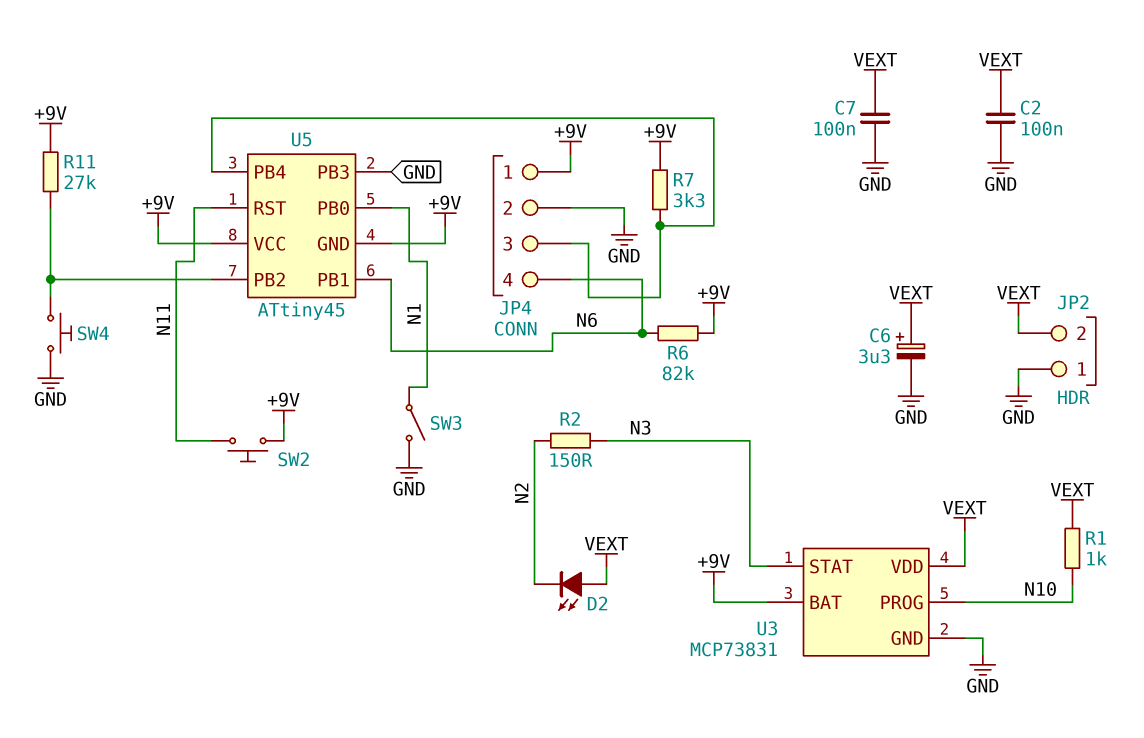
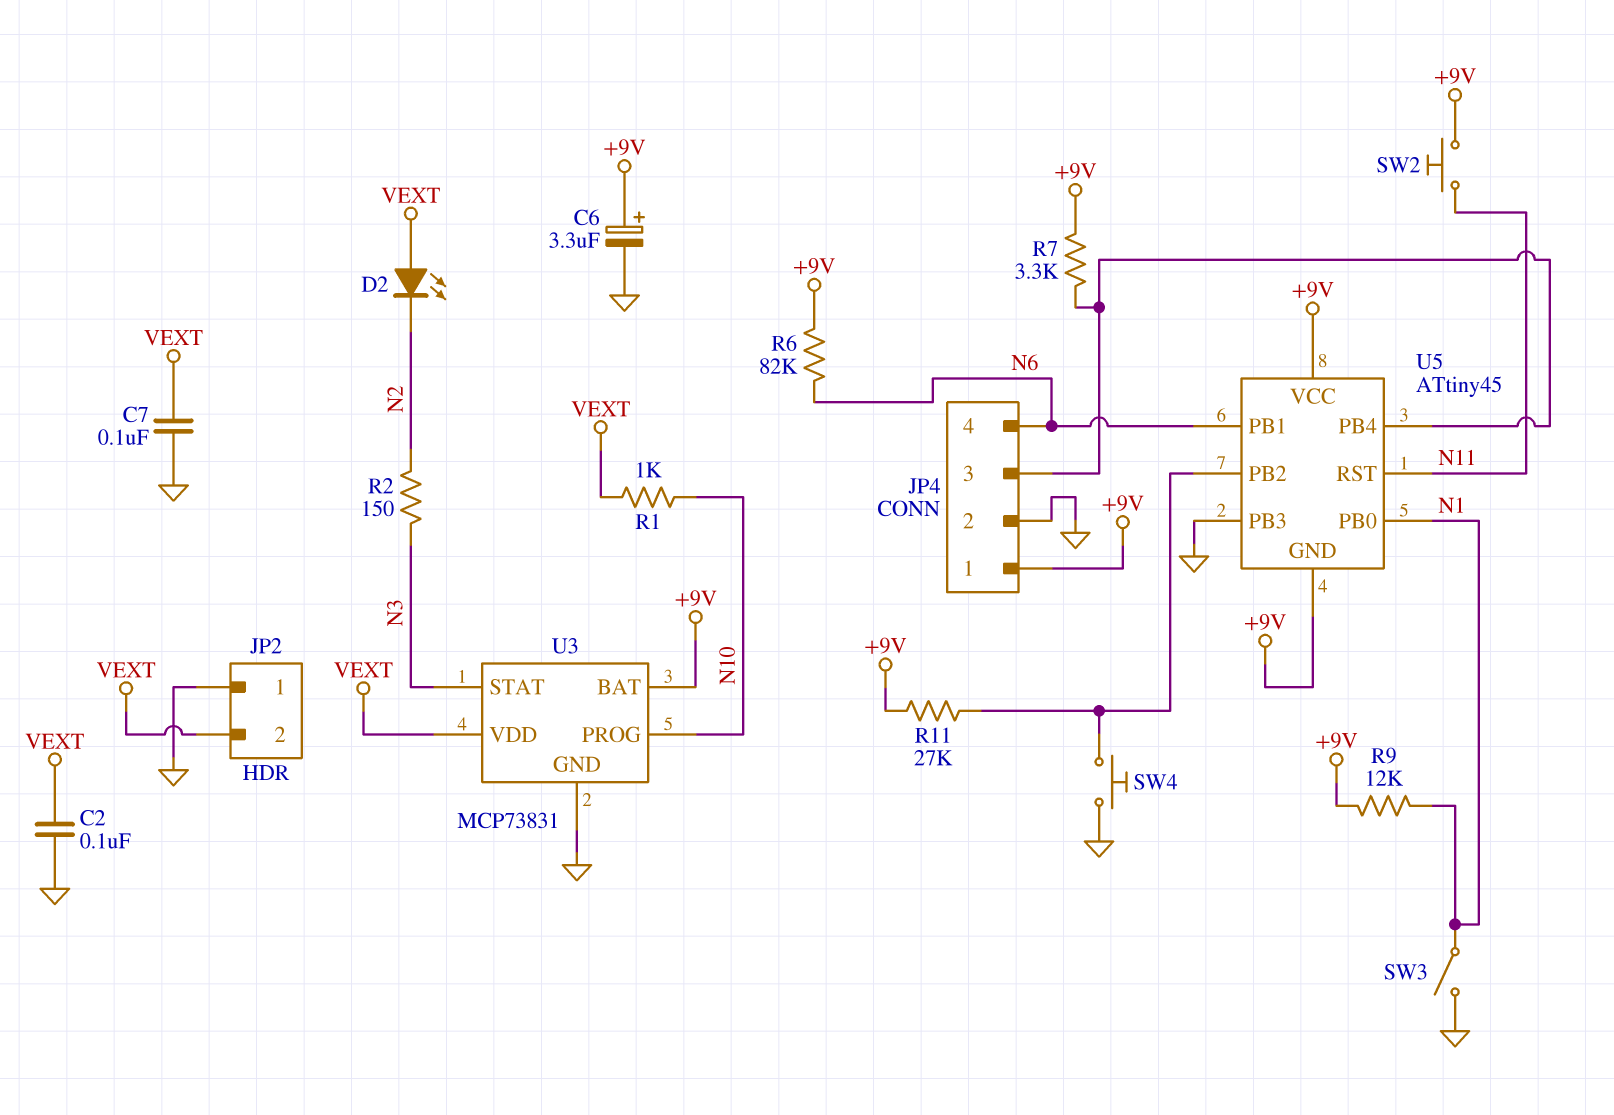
C6: 3.3uF (plus VEXT, minus GND) -> 3.3uF (plus +9V, minus GND)
R9: none -> 12k (+9V, N1)

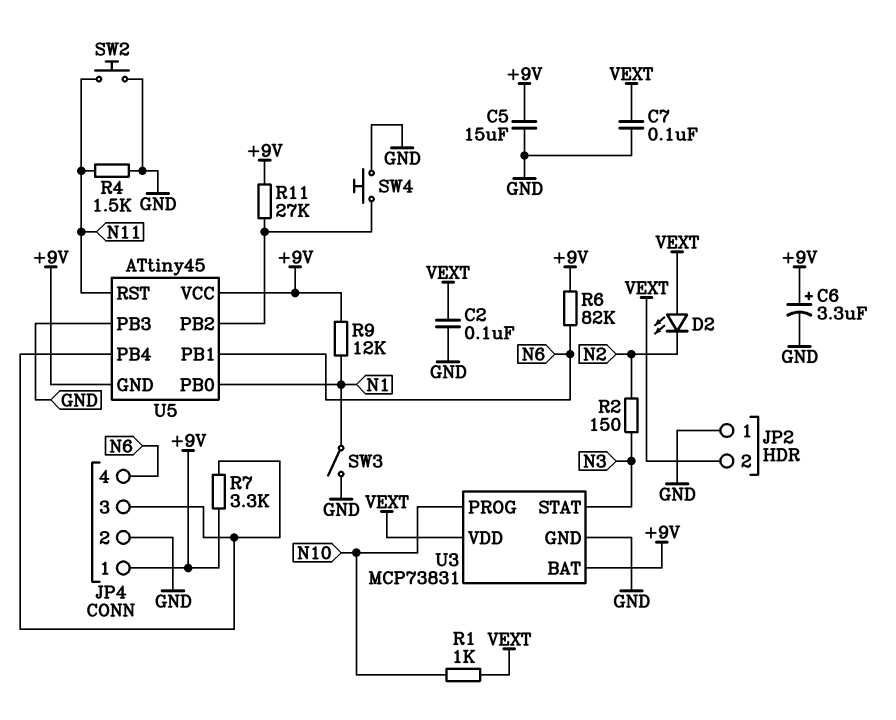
C5: none -> 15uF (+9V, GND)
R4: none -> 1.5k (GND, N11)
SW2: button (+9V, N11) -> button (GND, N11)

